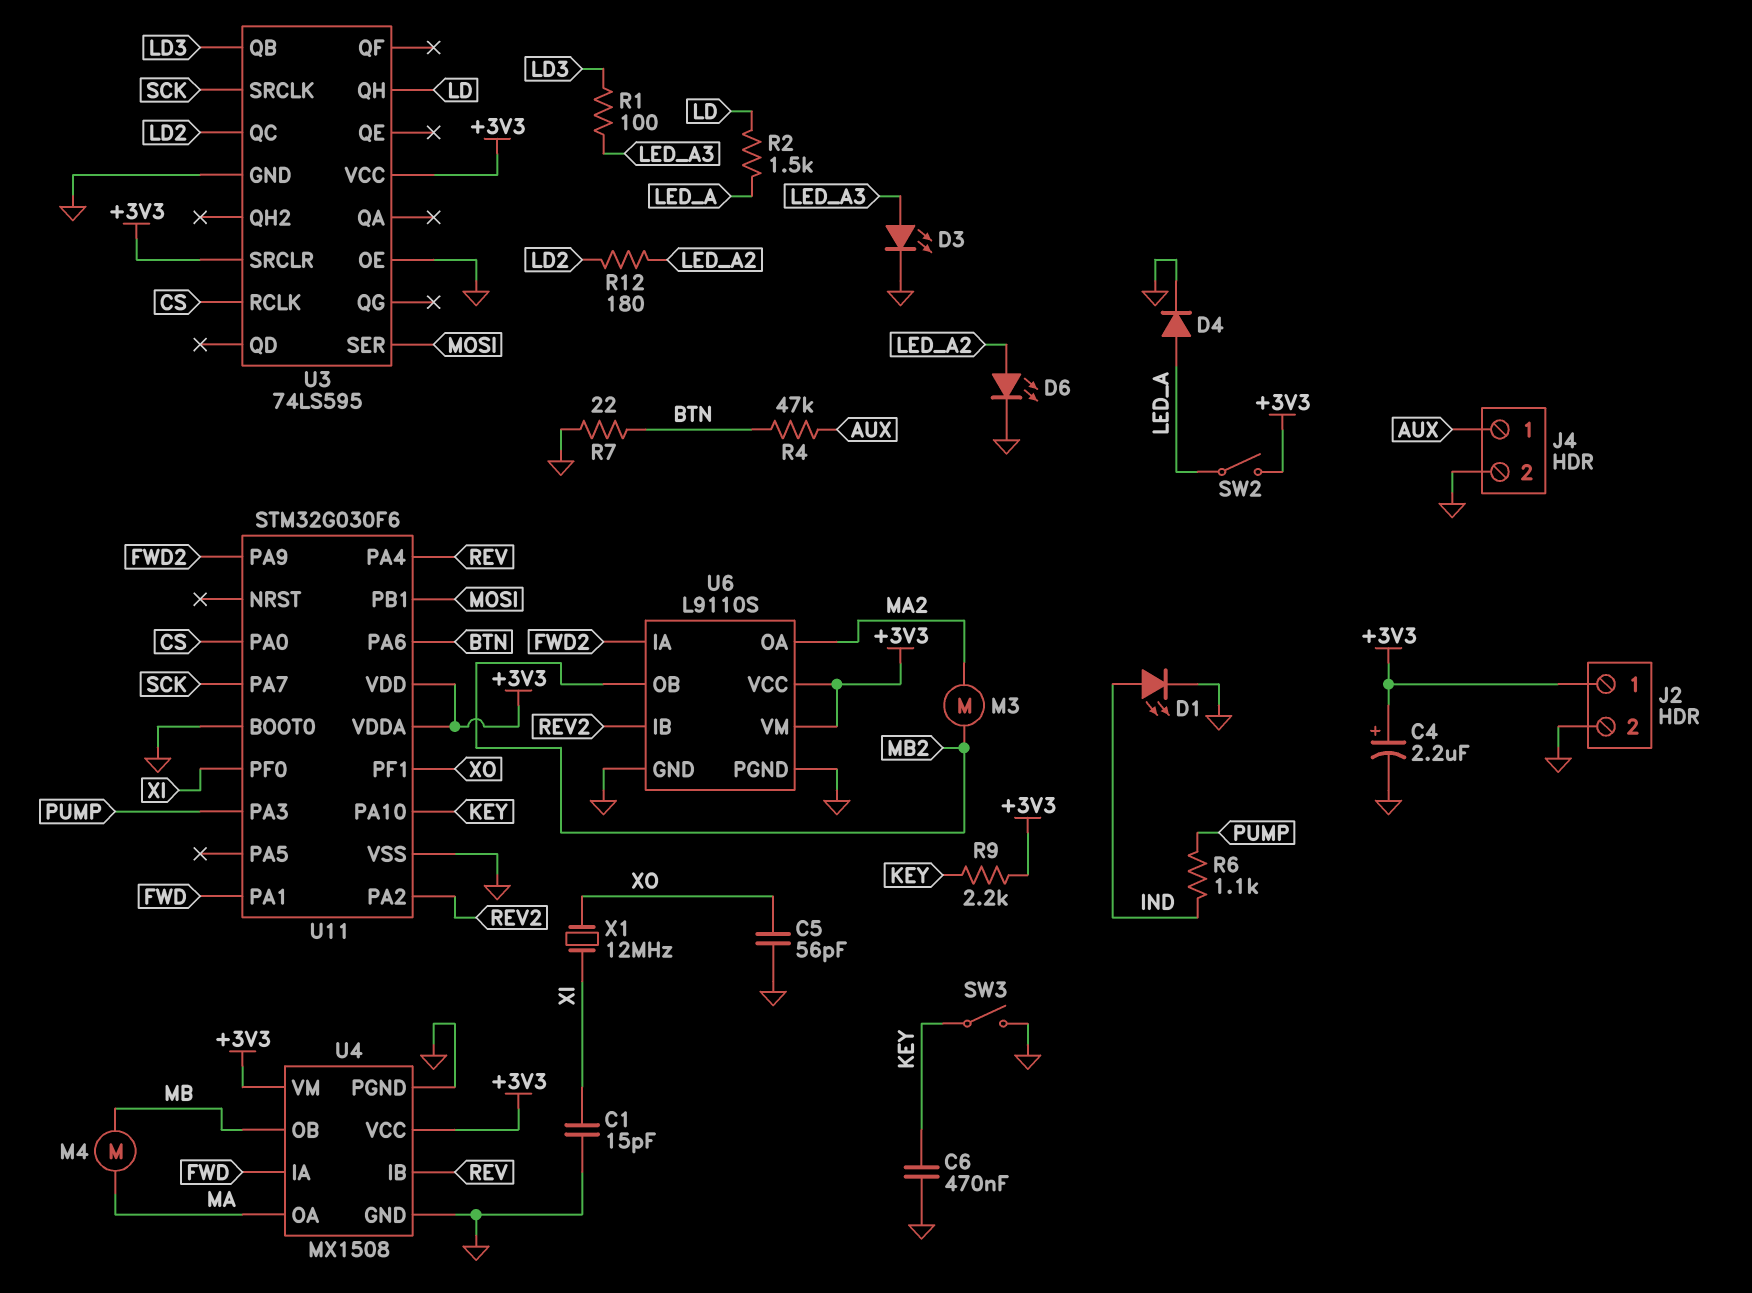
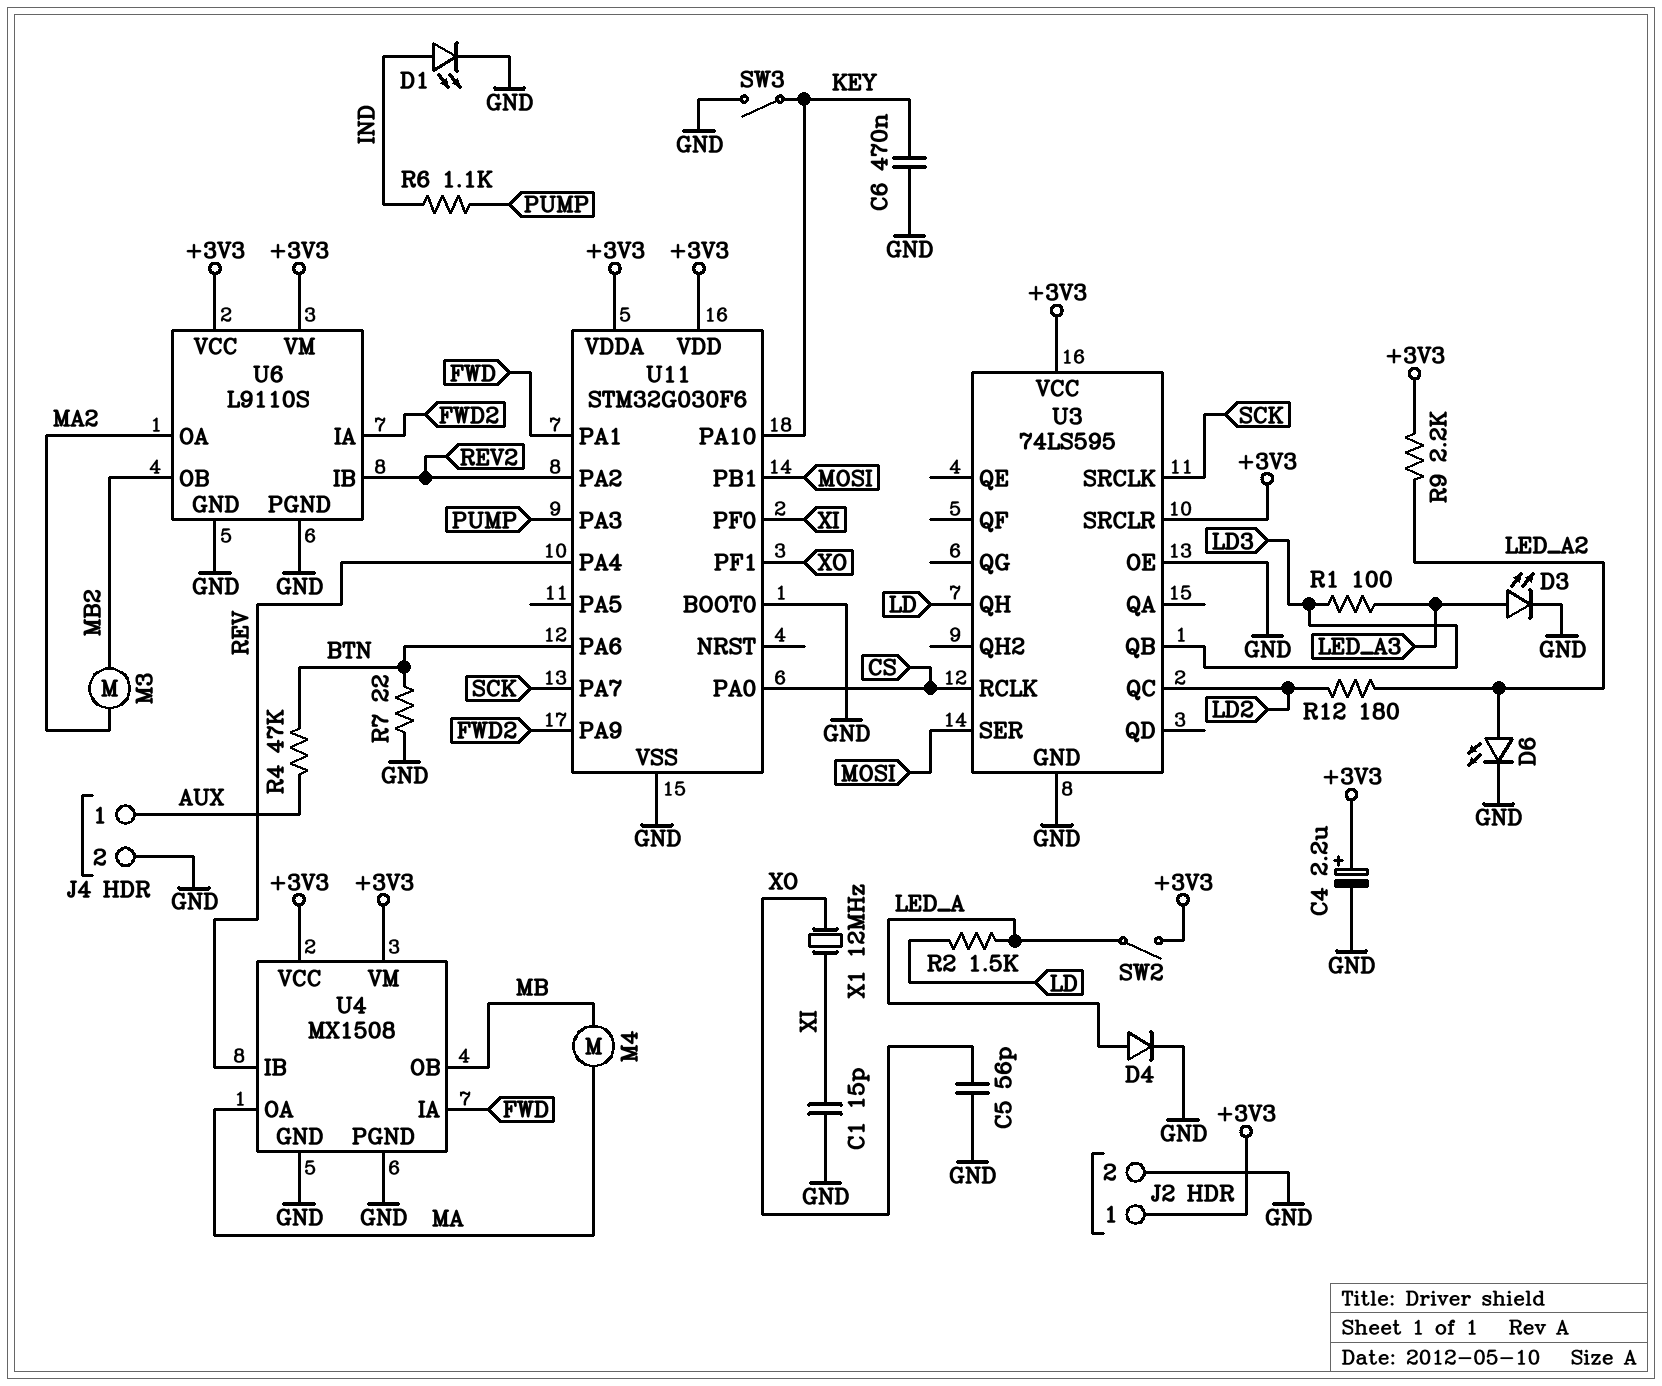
R9: 2.2k (+3V3, KEY) -> 2.2k (+3V3, LED_A2)

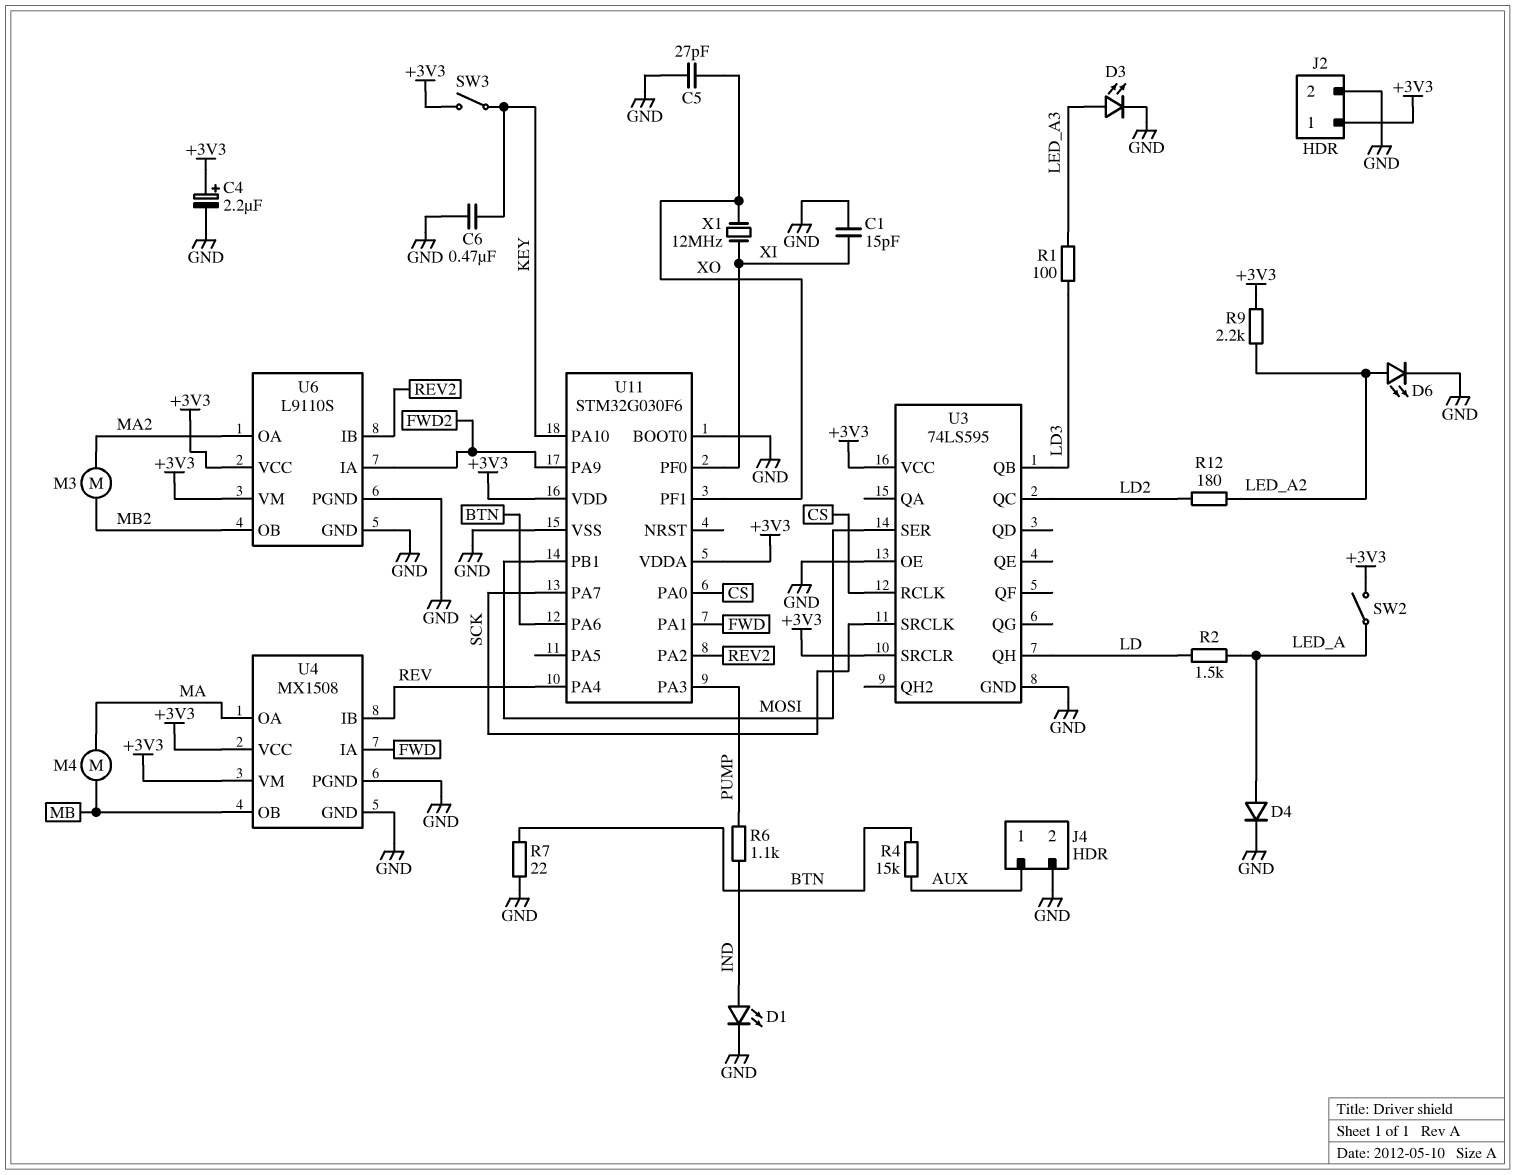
C5: 56pF (GND, XO) -> 27pF (GND, XO)
R4: 47k (AUX, BTN) -> 15k (AUX, BTN)
SW3: switch (GND, KEY) -> switch (+3V3, KEY)

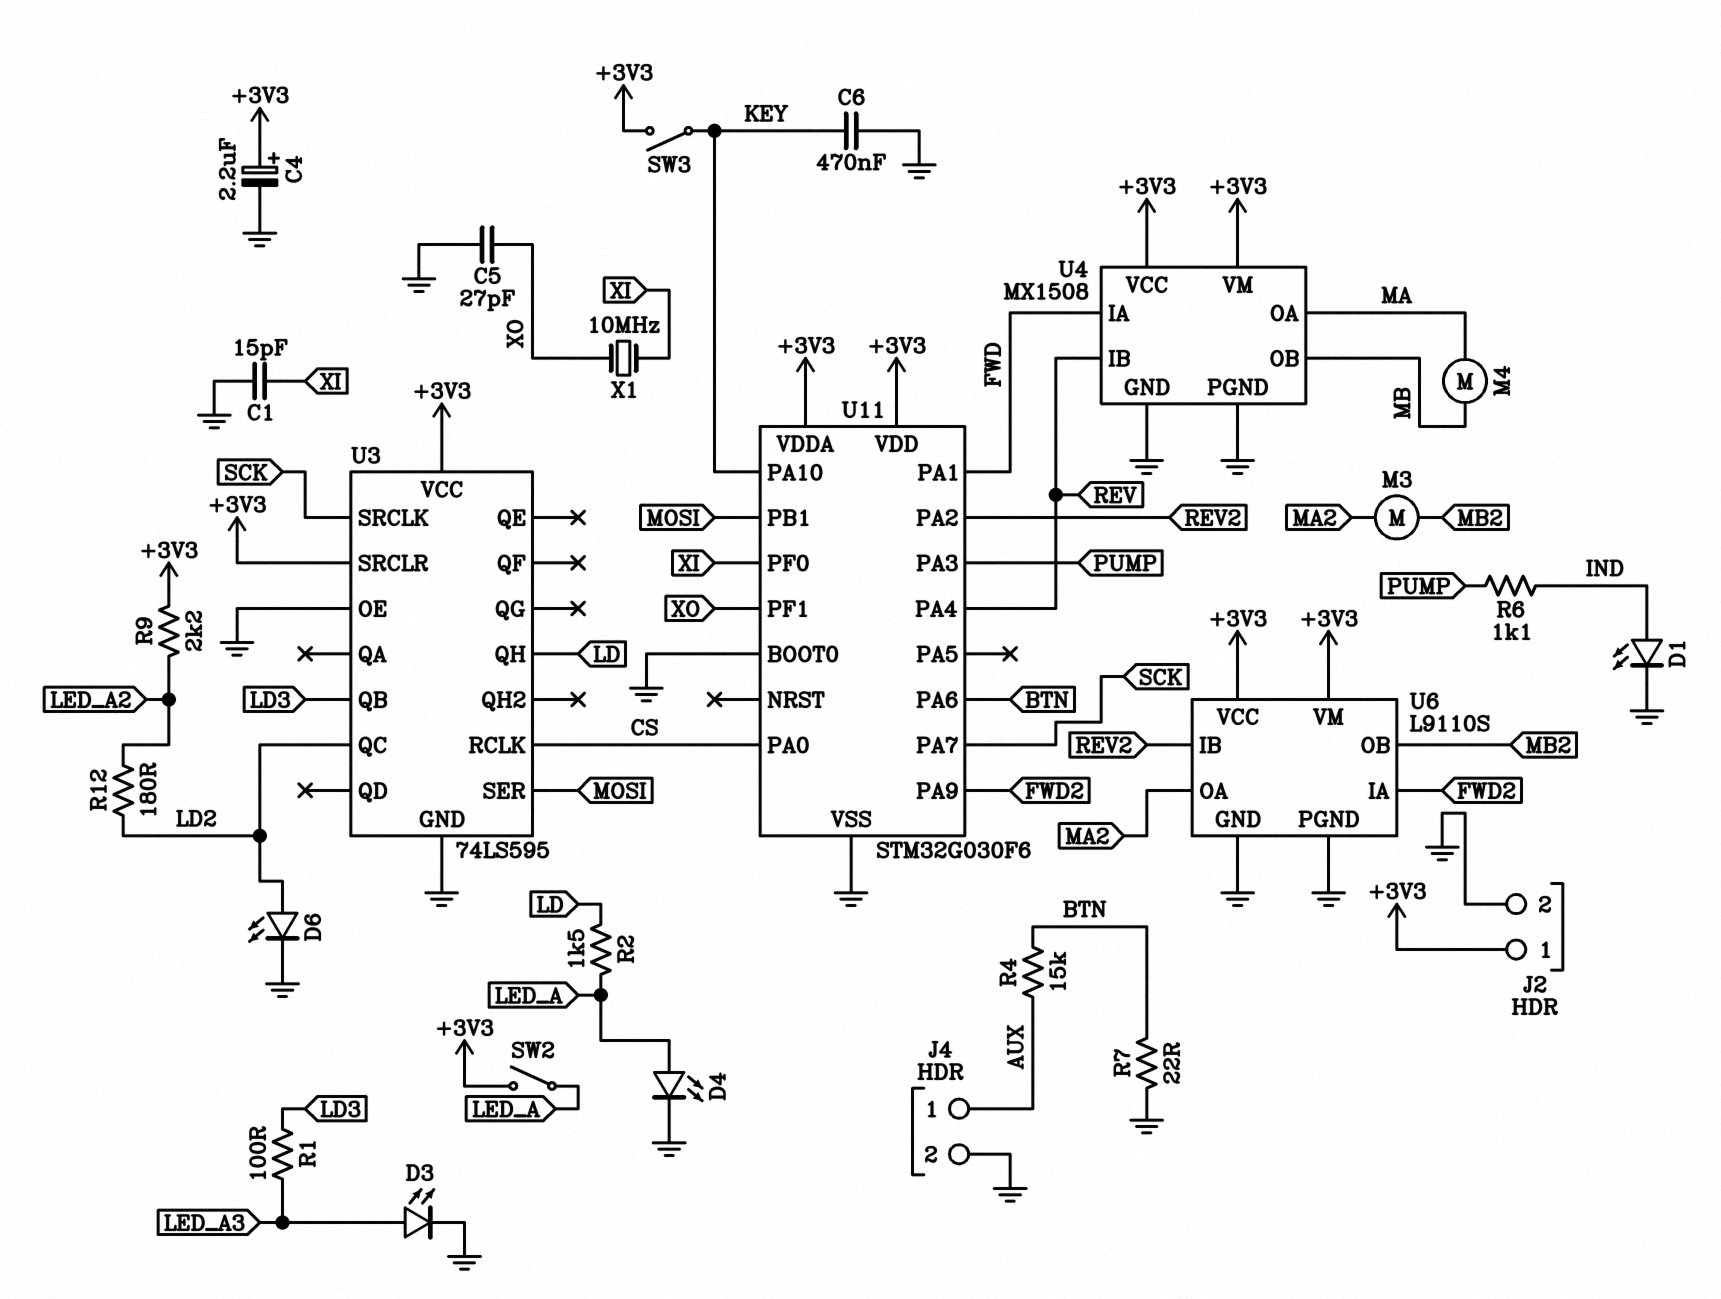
D4: diode (A LED_A, K GND) -> LED (A LED_A, K GND)
D6: LED (A LED_A2, K GND) -> LED (A LD2, K GND)
X1: 12MHz (XI, XO) -> 10MHz (XI, XO)

